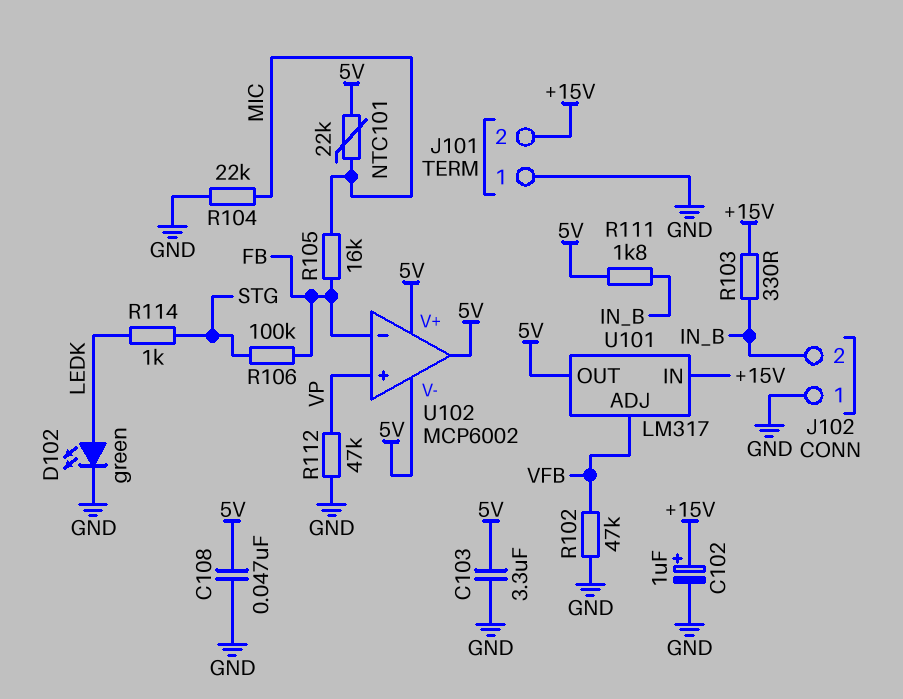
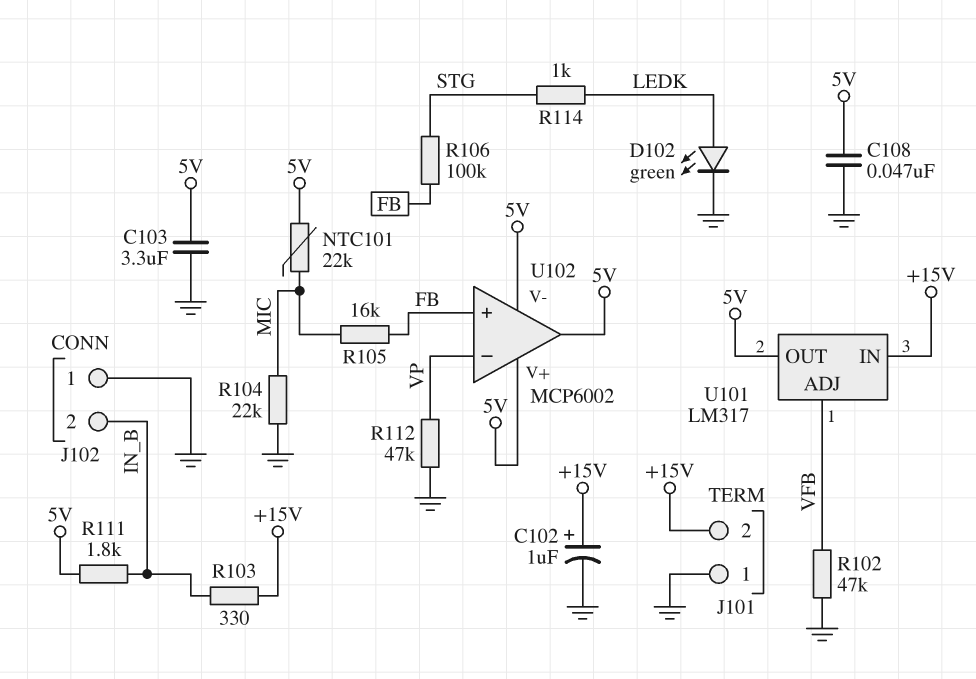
U102 pin in+: VP -> FB
U102 pin in-: FB -> VP

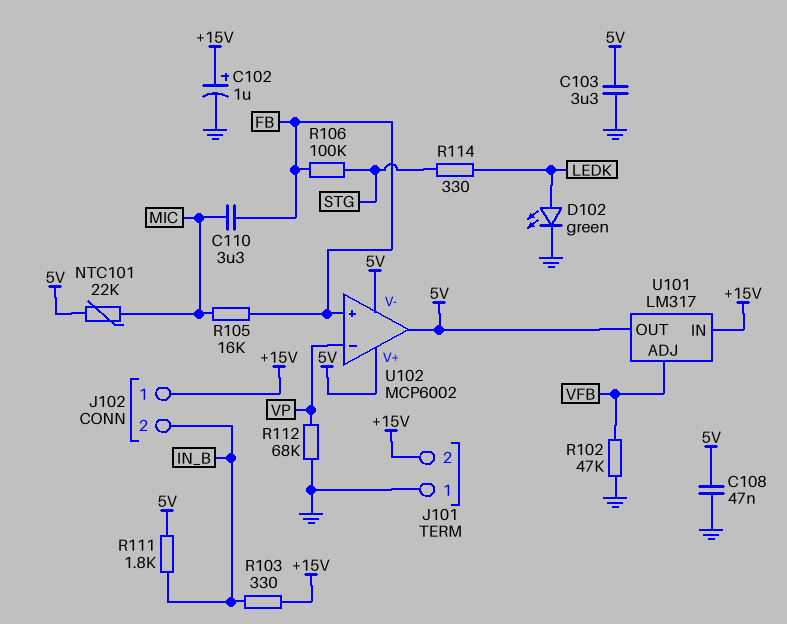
C110: none -> 3.3uF (FB, MIC)
J102 pin 1: GND -> +15V
R104: 22k (GND, MIC) -> none
R112: 47k (GND, VP) -> 68k (GND, VP)
R114: 1k (LEDK, STG) -> 330 (LEDK, STG)

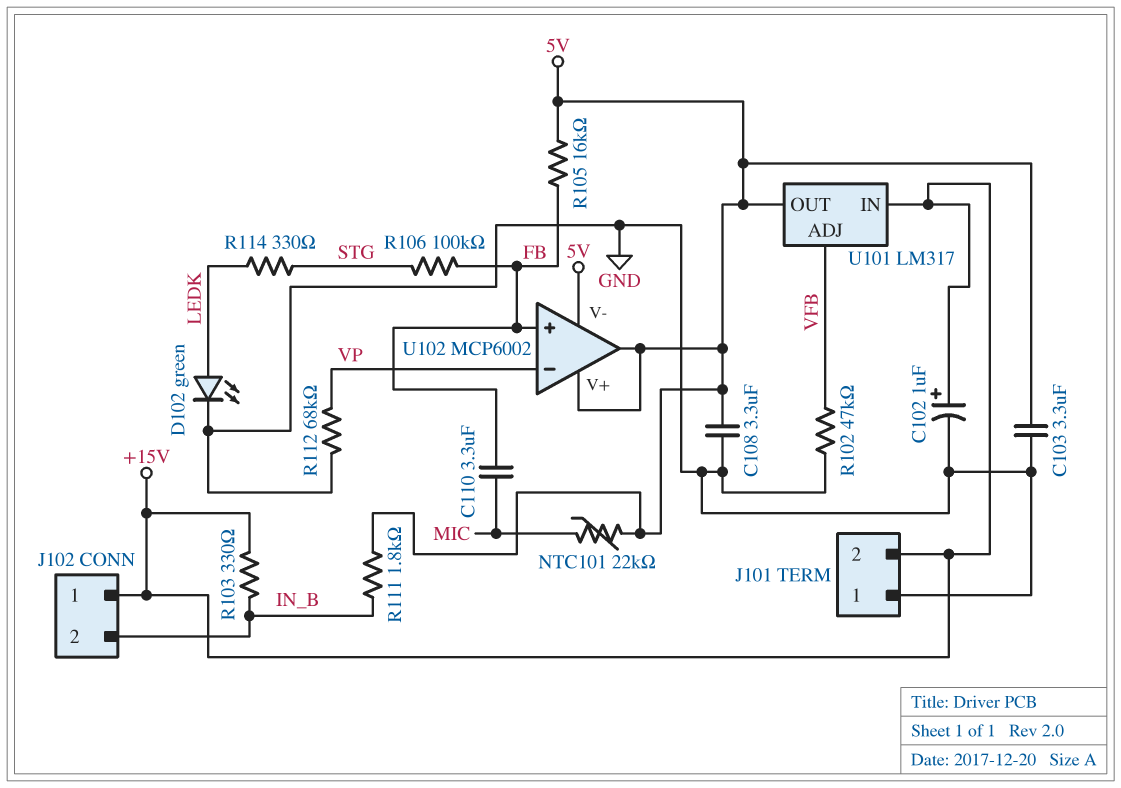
C108: 47nF (5V, GND) -> 3.3uF (5V, GND)
R105: 16k (FB, MIC) -> 16k (5V, FB)

